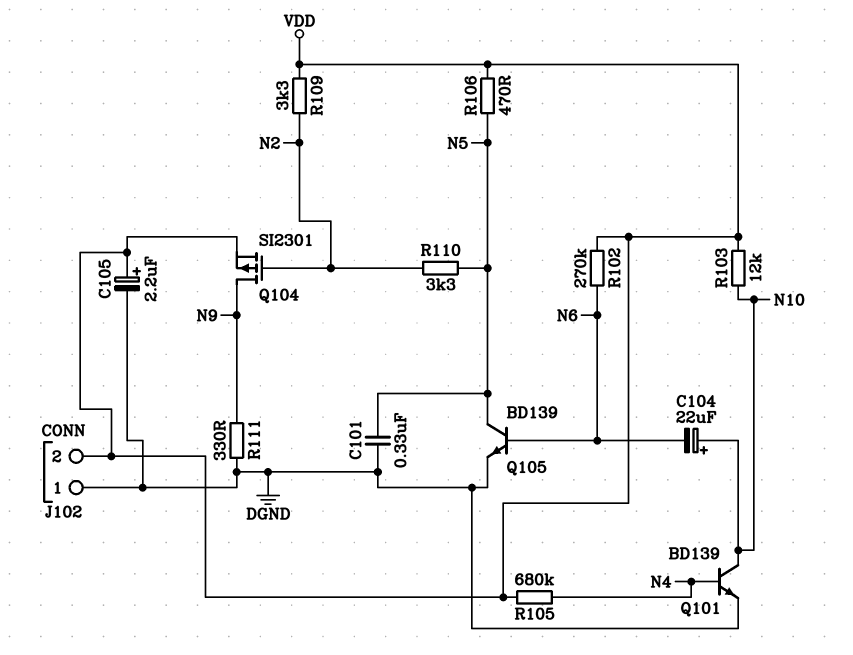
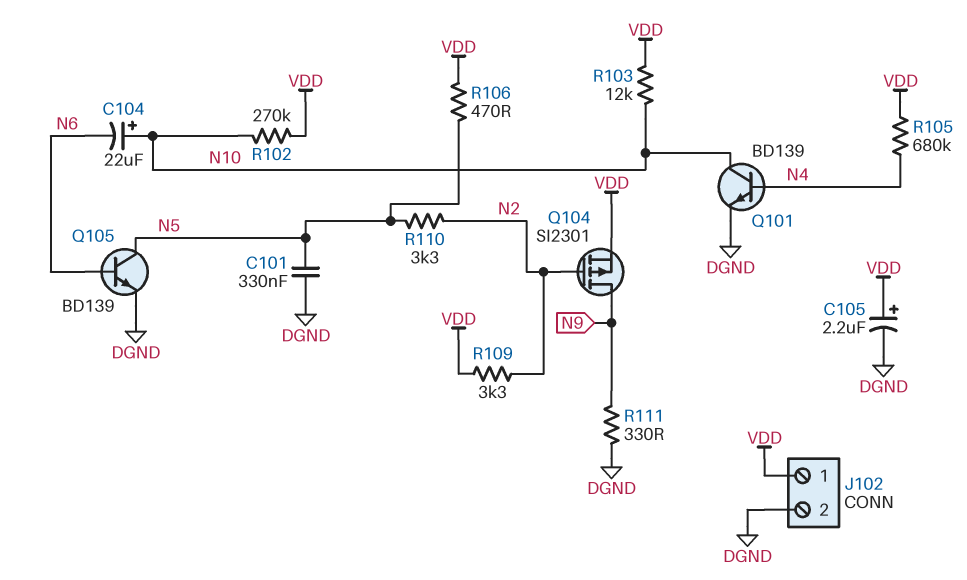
J102 pin 1: DGND -> VDD
J102 pin 2: VDD -> DGND
R102: 270k (N6, VDD) -> 270k (N10, VDD)

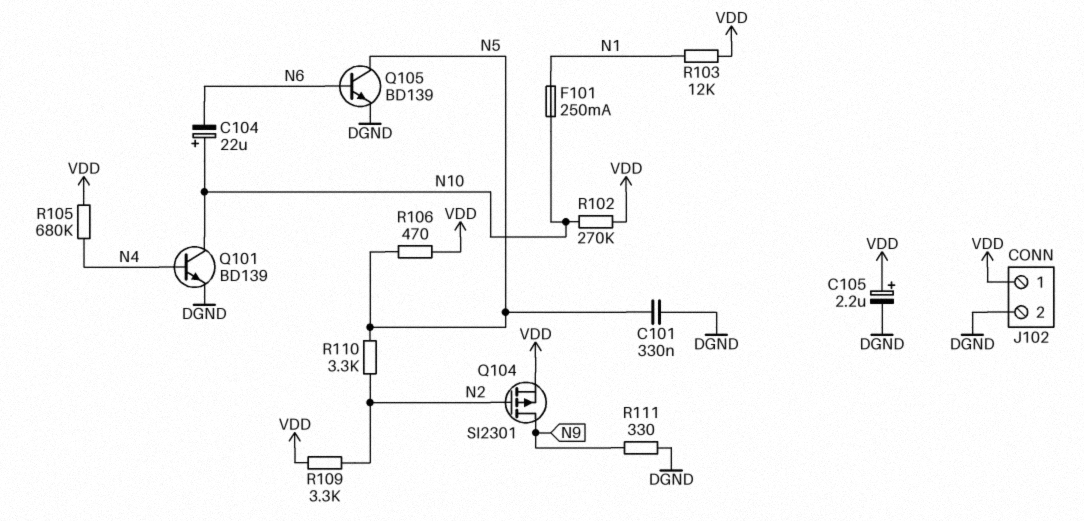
F101: none -> 250mA (N1, N10)
R103: 12k (N10, VDD) -> 12k (N1, VDD)

